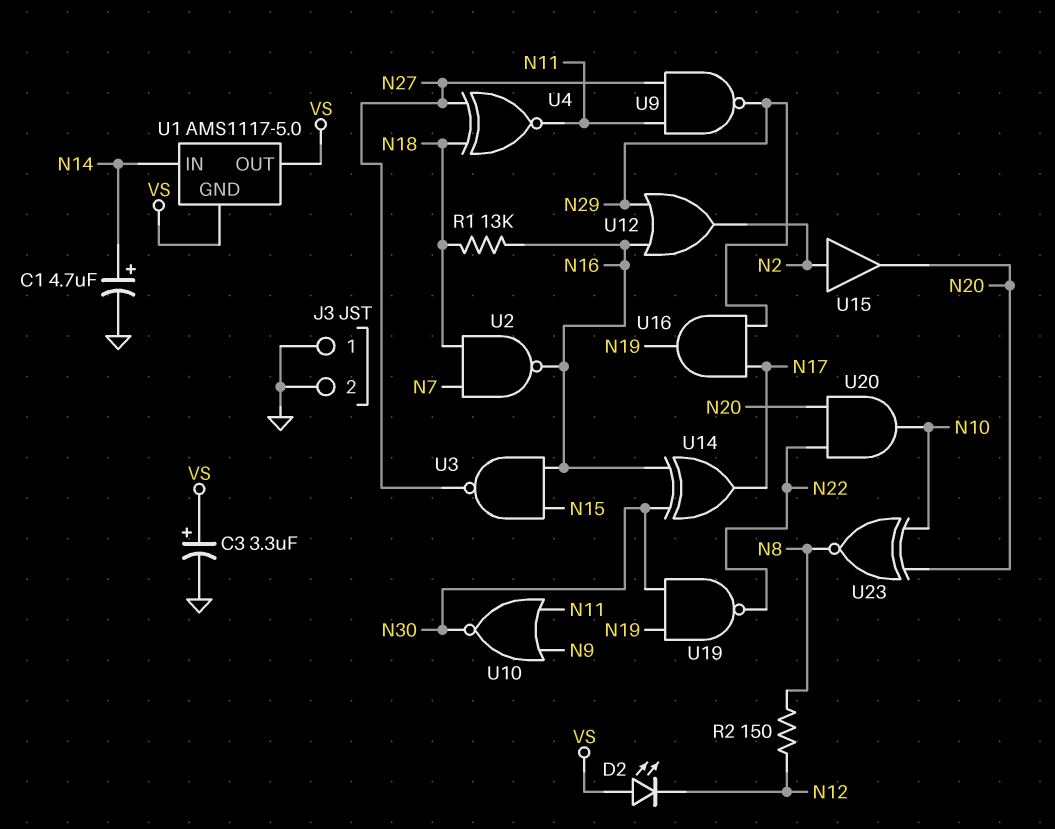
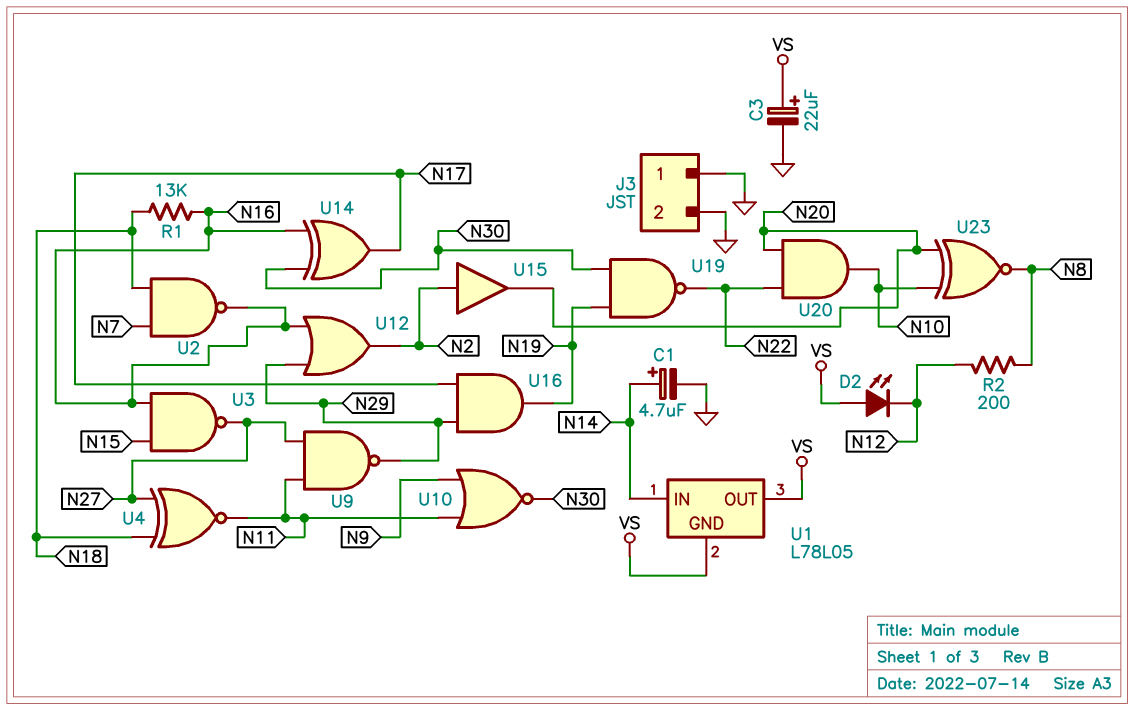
C3: 3.3uF (plus VS, minus GND) -> 22uF (plus VS, minus GND)
R2: 150 (N8, N12) -> 200 (N8, N12)
U1: AMS1117-5.0 -> L78L05

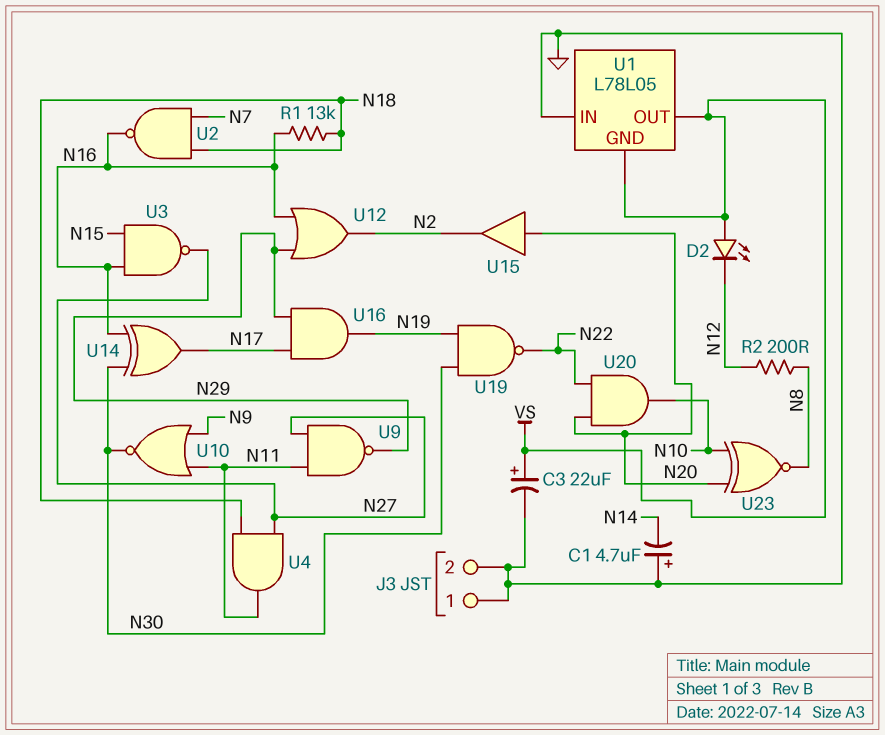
C1: 4.7uF (plus N14, minus GND) -> 4.7uF (plus GND, minus N14)
U1 pin IN: N14 -> GND
U4: XNOR (in N18, in N27, out N11) -> AND (in N18, in N27, out N11)
U15: buffer (in N2, out N20) -> buffer (in N20, out N2)

